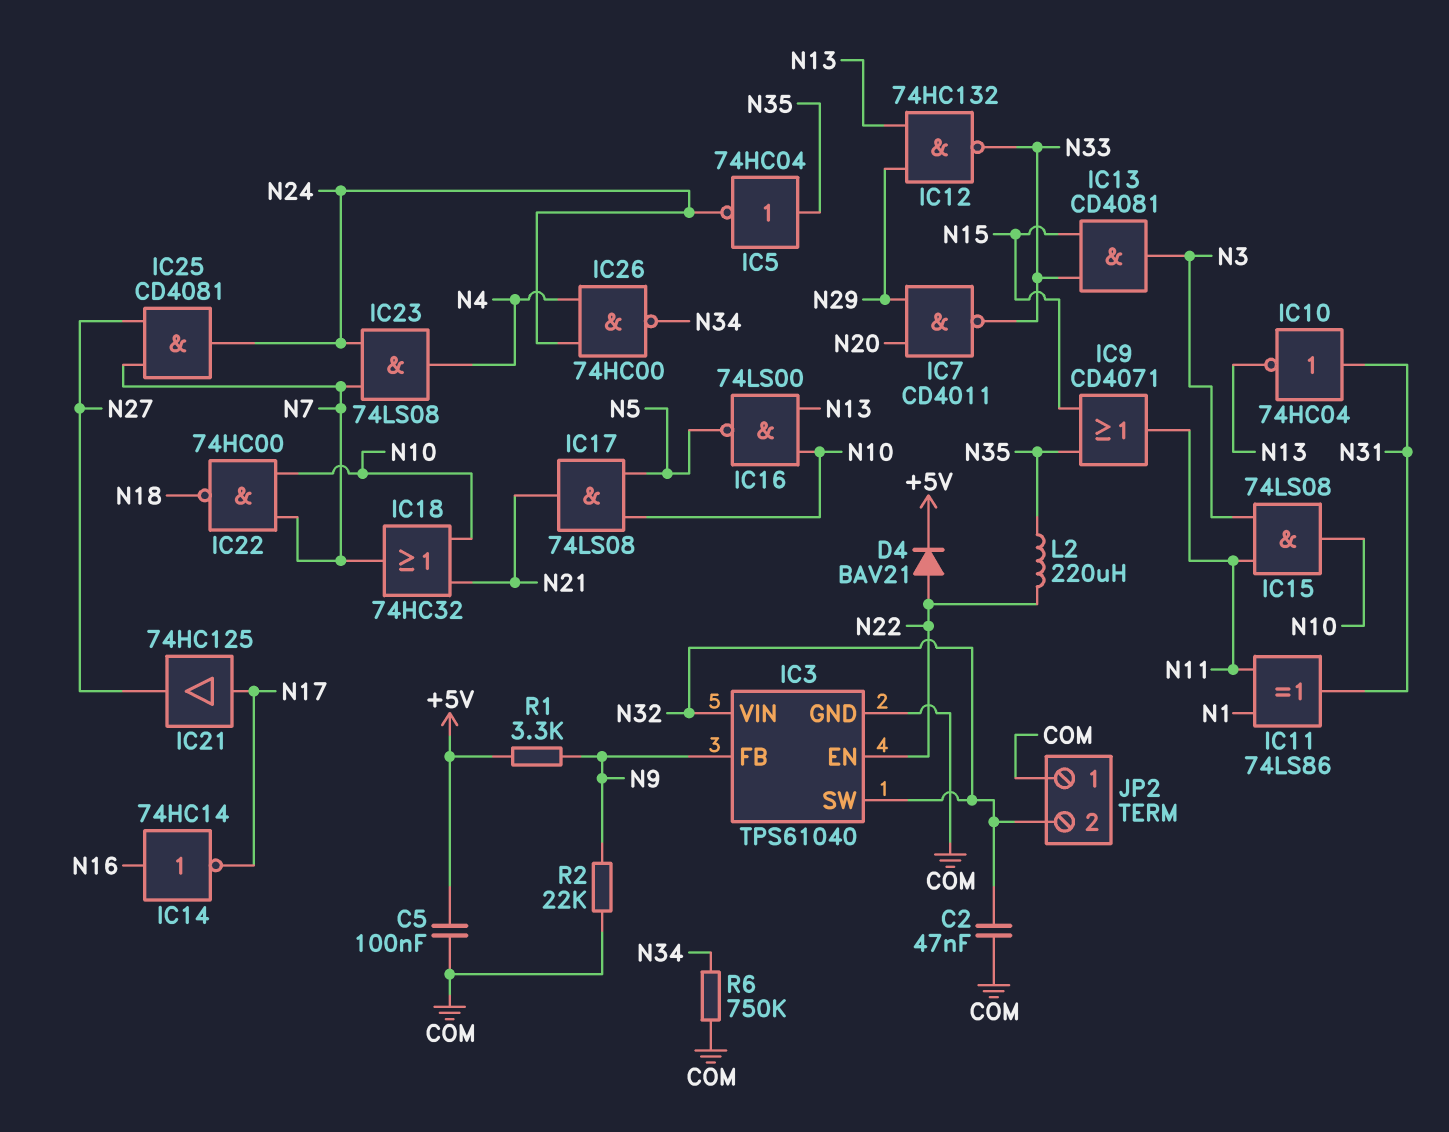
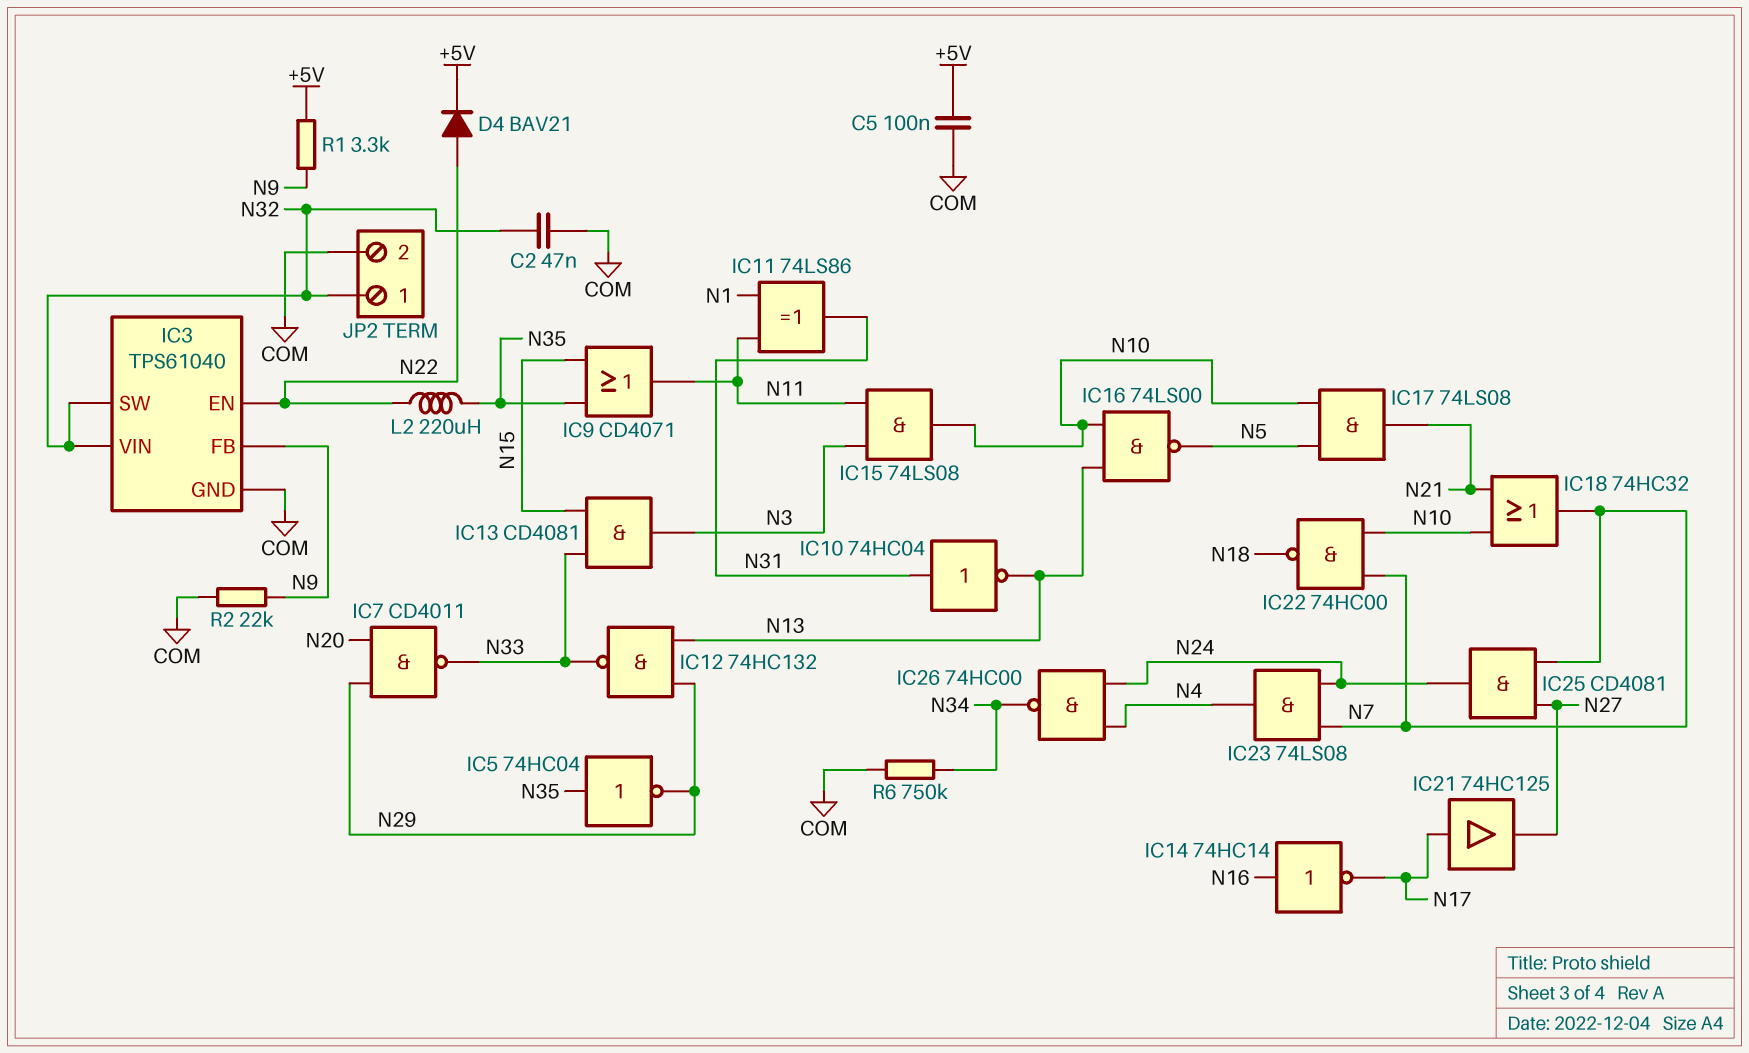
IC5: NOT 74HC04 (in N35, out N24) -> NOT 74HC04 (in N35, out N29)
JP2 pin 1: COM -> N32
JP2 pin 2: N32 -> COM

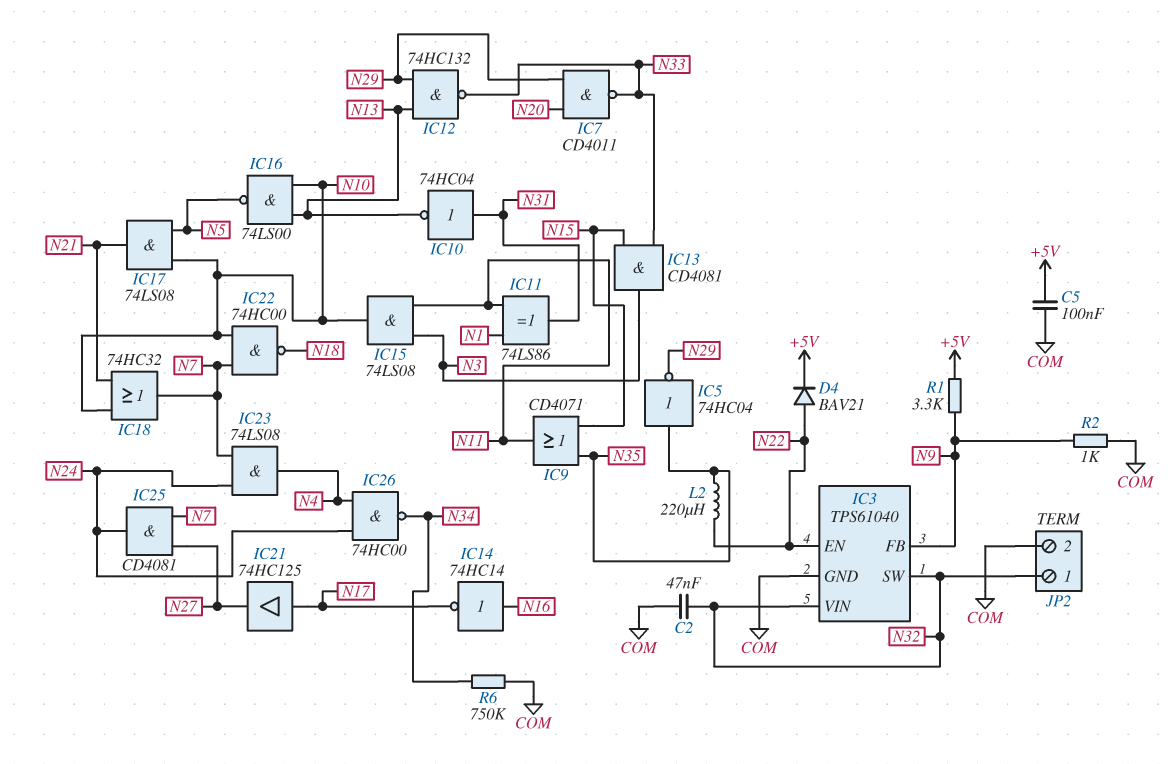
R2: 22k (COM, N9) -> 1k (COM, N9)

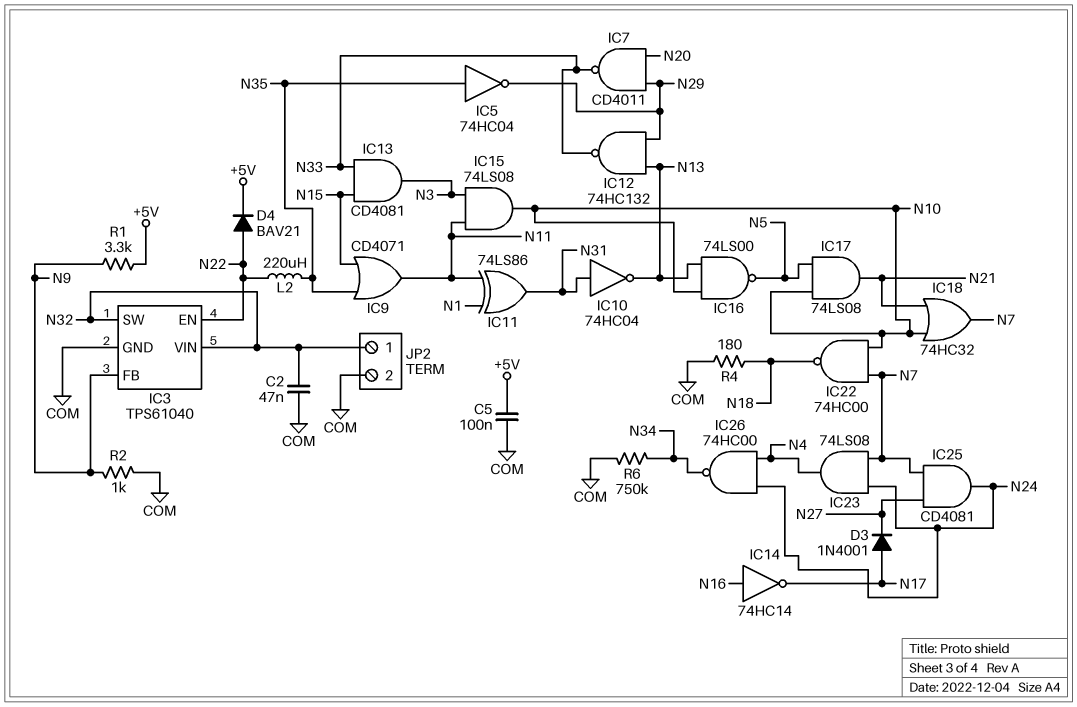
D3: none -> diode 1N4001 (A N17, K N27)
IC21: buffer 74HC125 (in N17, out N27) -> none
R4: none -> 180 (COM, N18)

